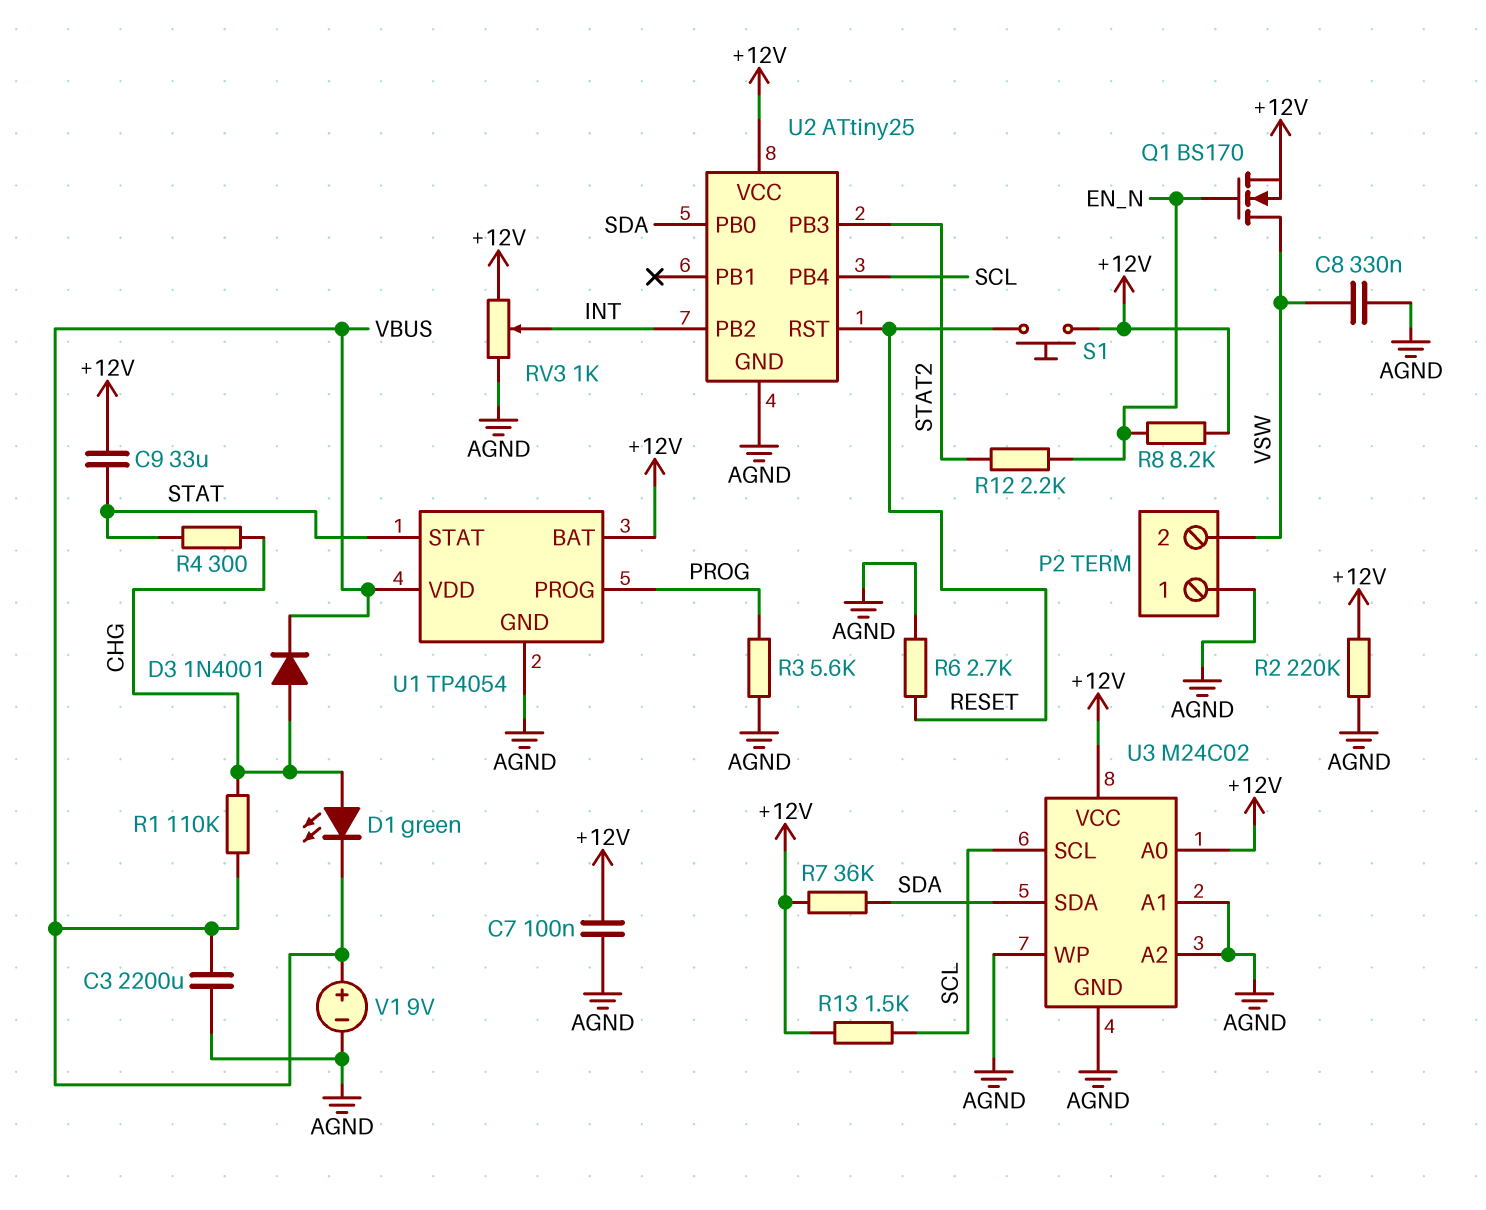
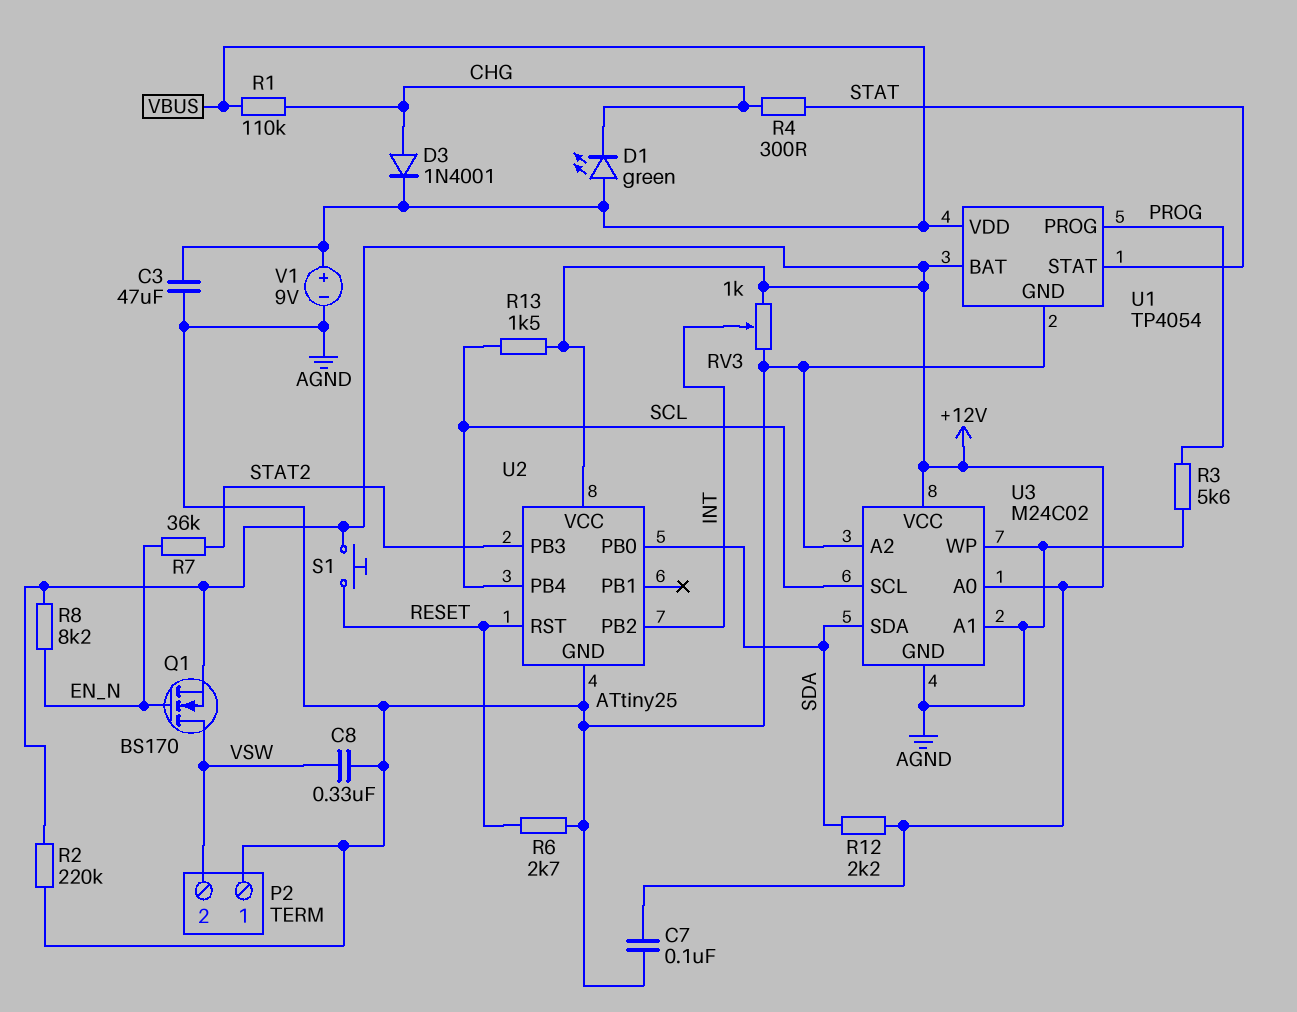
C3: 2200uF (AGND, VBUS) -> 47uF (AGND, VBUS)
C9: 33uF (+12V, STAT) -> none
D1: LED green (A CHG, K VBUS) -> LED green (A VBUS, K CHG)
R7: 36k (+12V, SDA) -> 36k (EN_N, STAT2)
R12: 2.2k (EN_N, STAT2) -> 2.2k (+12V, SDA)

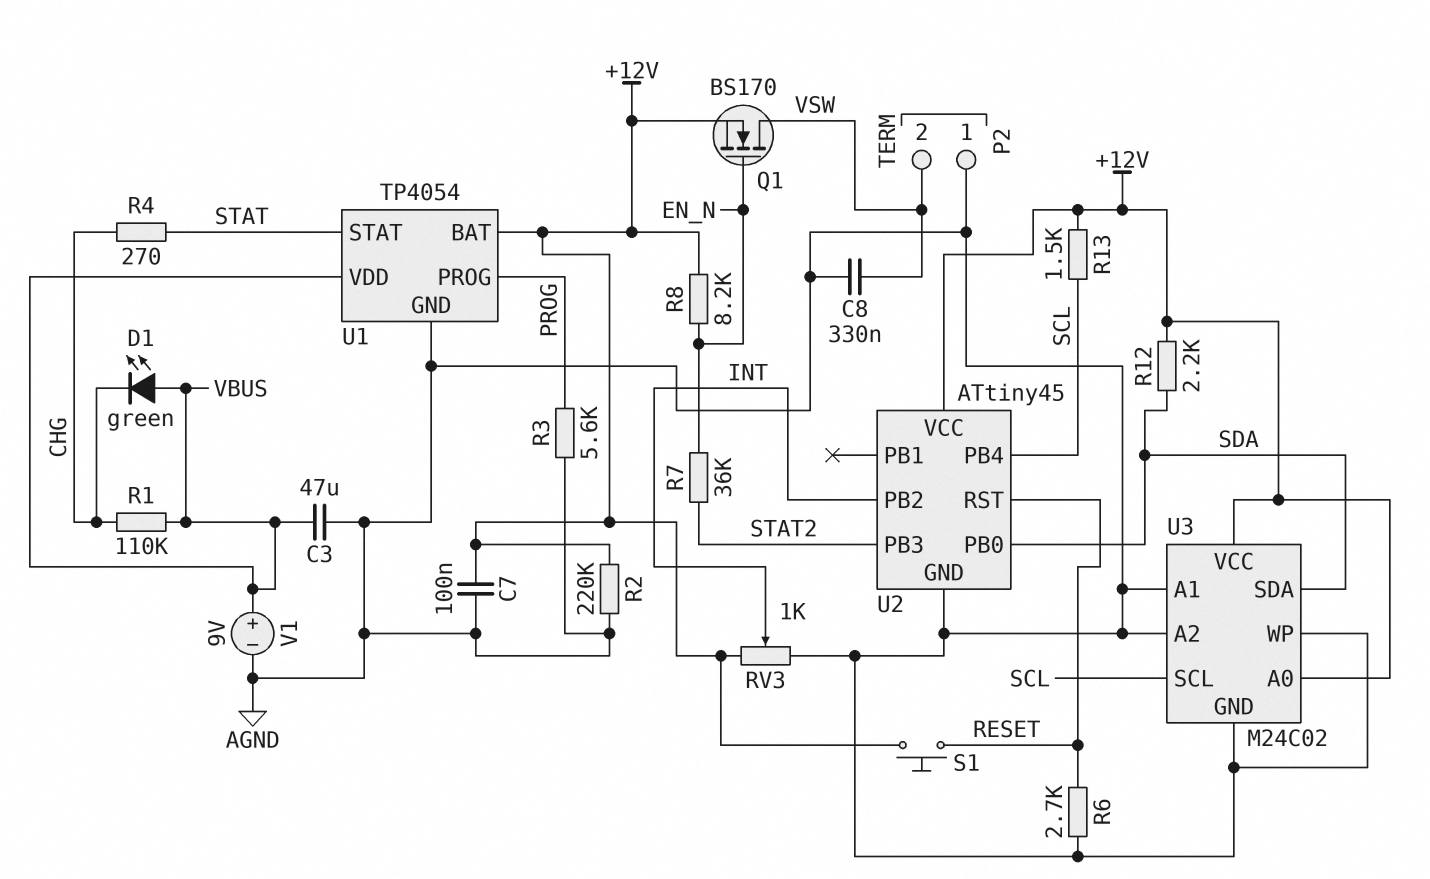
D3: diode 1N4001 (A CHG, K VBUS) -> none
R4: 300 (CHG, STAT) -> 270 (CHG, STAT)
U2: ATtiny25 -> ATtiny45

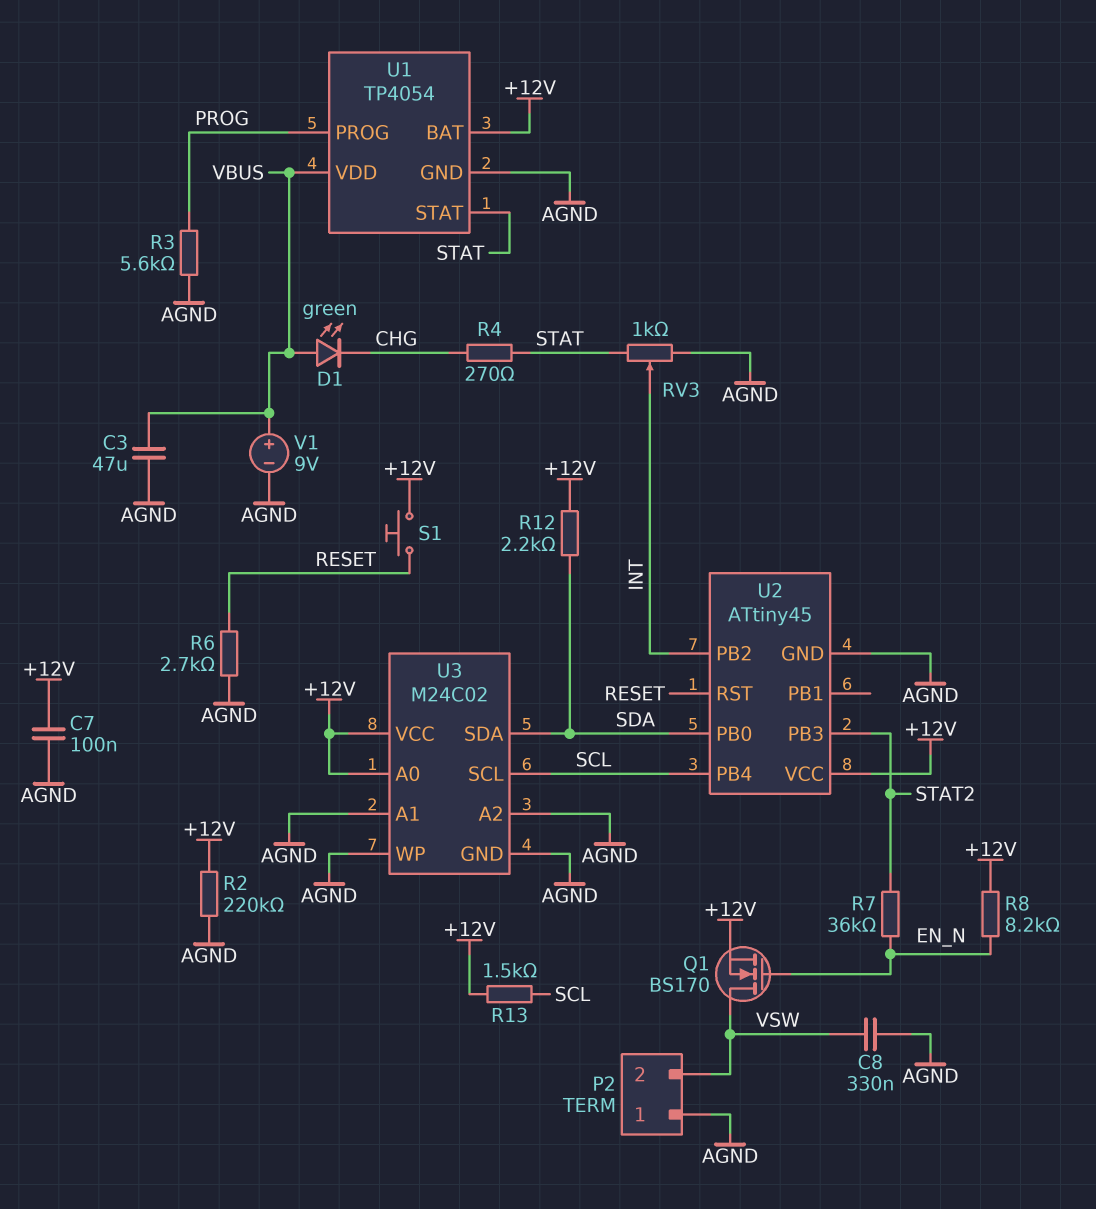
R1: 110k (CHG, VBUS) -> none
RV3: 1k (+12V, AGND, wiper INT) -> 1k (AGND, STAT, wiper INT)

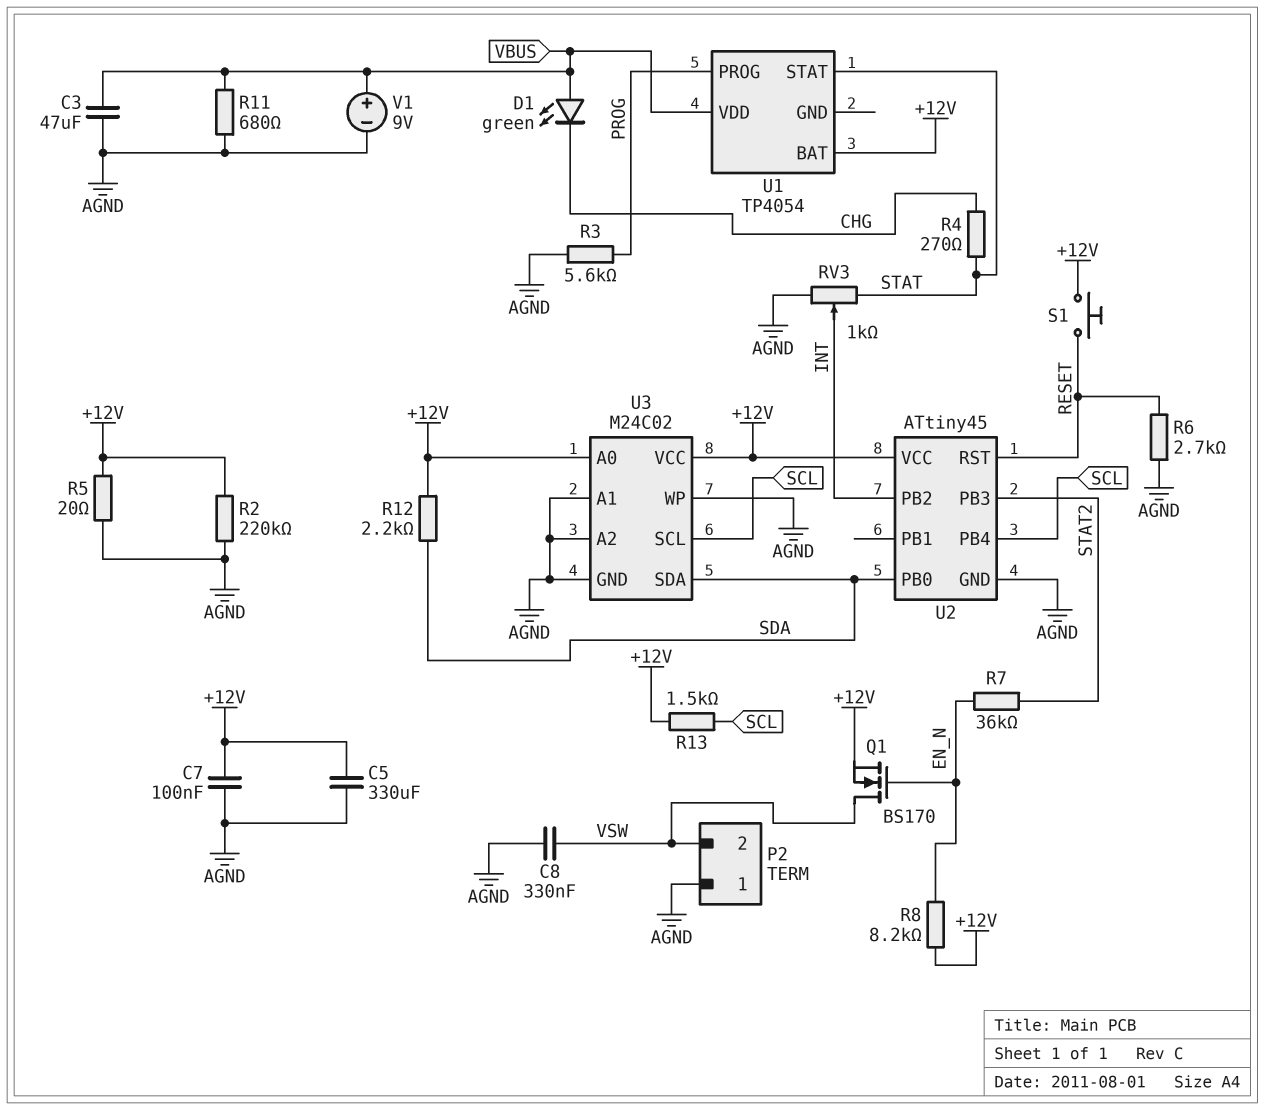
C5: none -> 330uF (+12V, AGND)
R5: none -> 20 (+12V, AGND)
R11: none -> 680 (AGND, VBUS)
U1 pin GND: AGND -> none

